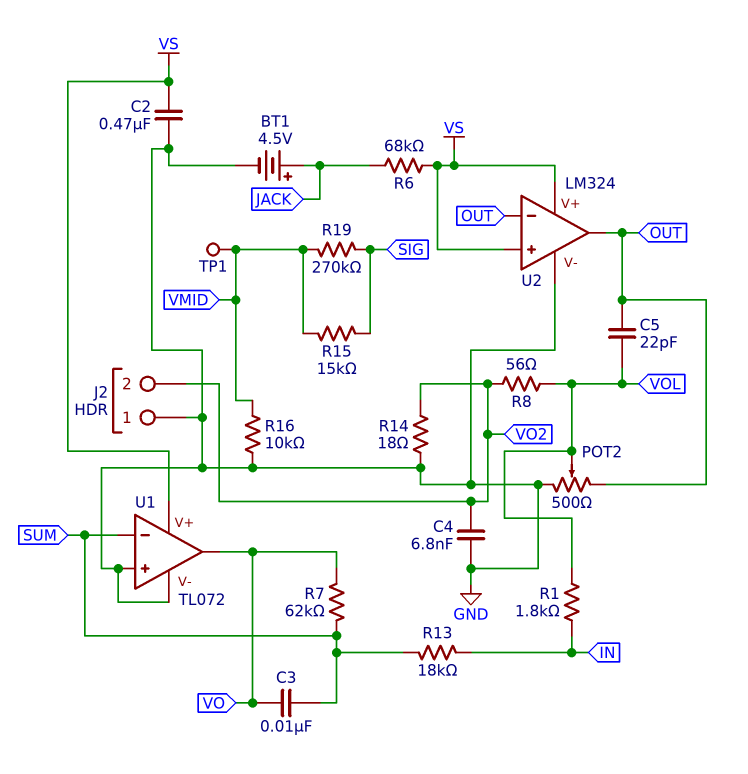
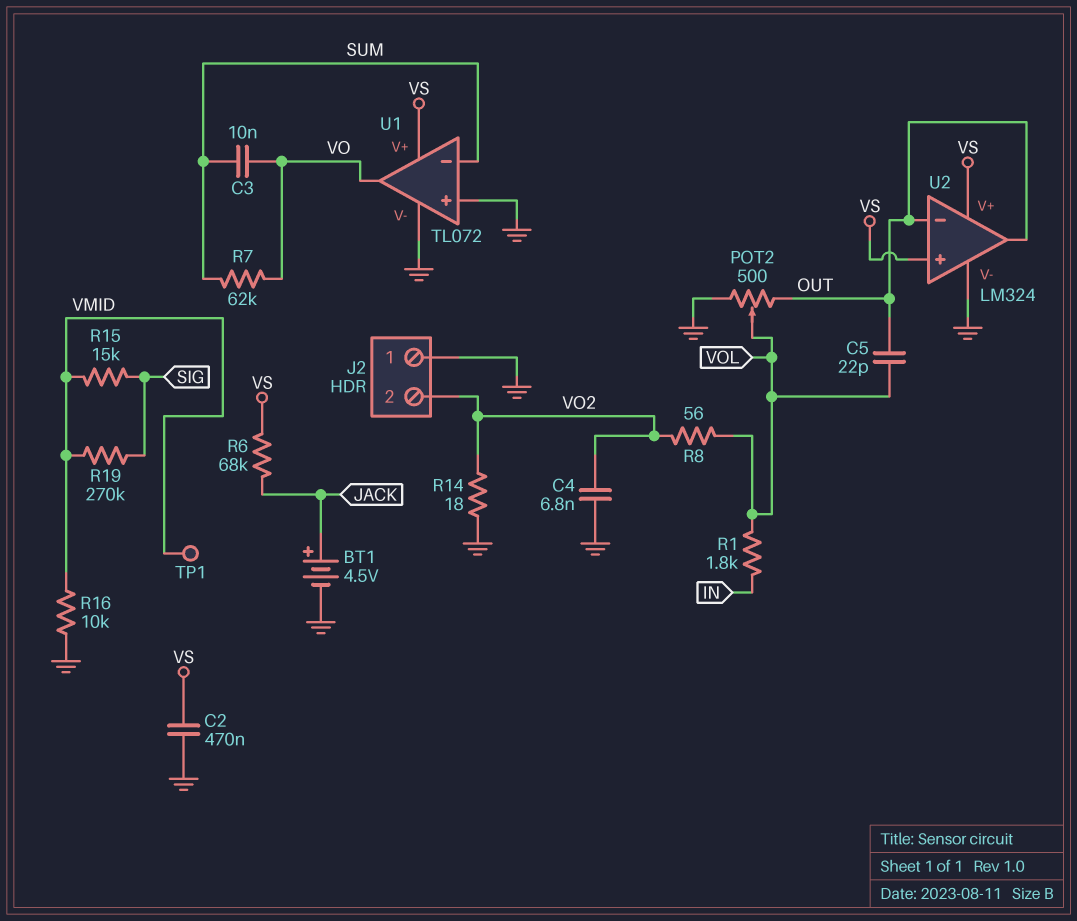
R13: 18k (IN, SUM) -> none

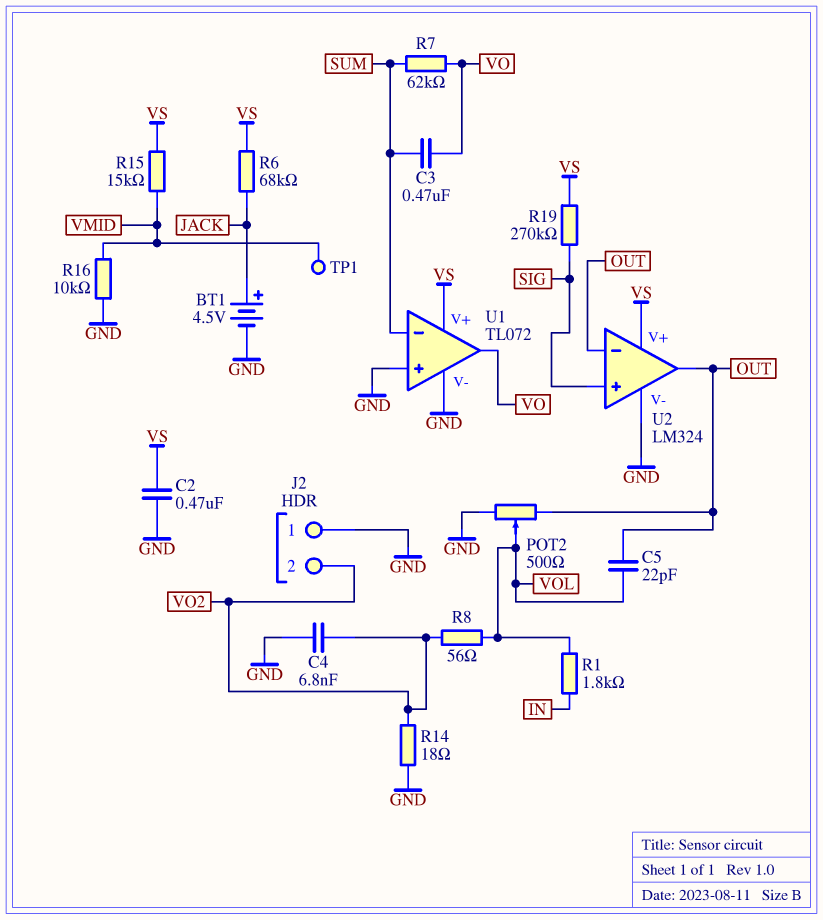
C3: 10nF (SUM, VO) -> 470nF (SUM, VO)
R15: 15k (SIG, VMID) -> 15k (VMID, VS)
R19: 270k (SIG, VMID) -> 270k (SIG, VS)
U2 pin in+: VS -> SIG

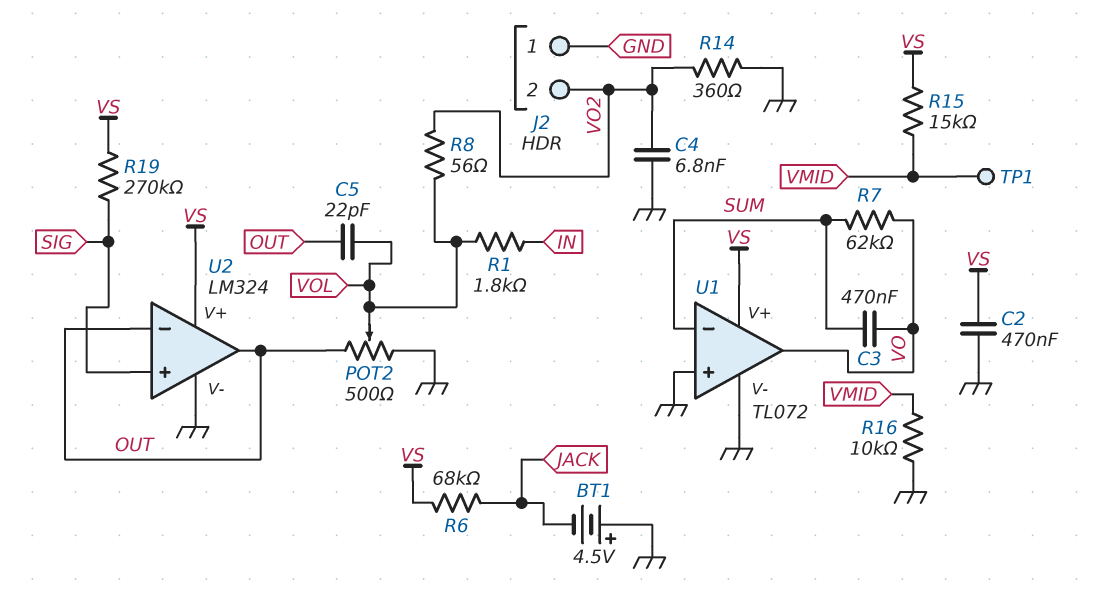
BT1: 4.5V (plus JACK, minus GND) -> 4.5V (plus GND, minus JACK)
R14: 18 (GND, VO2) -> 360 (GND, VO2)

